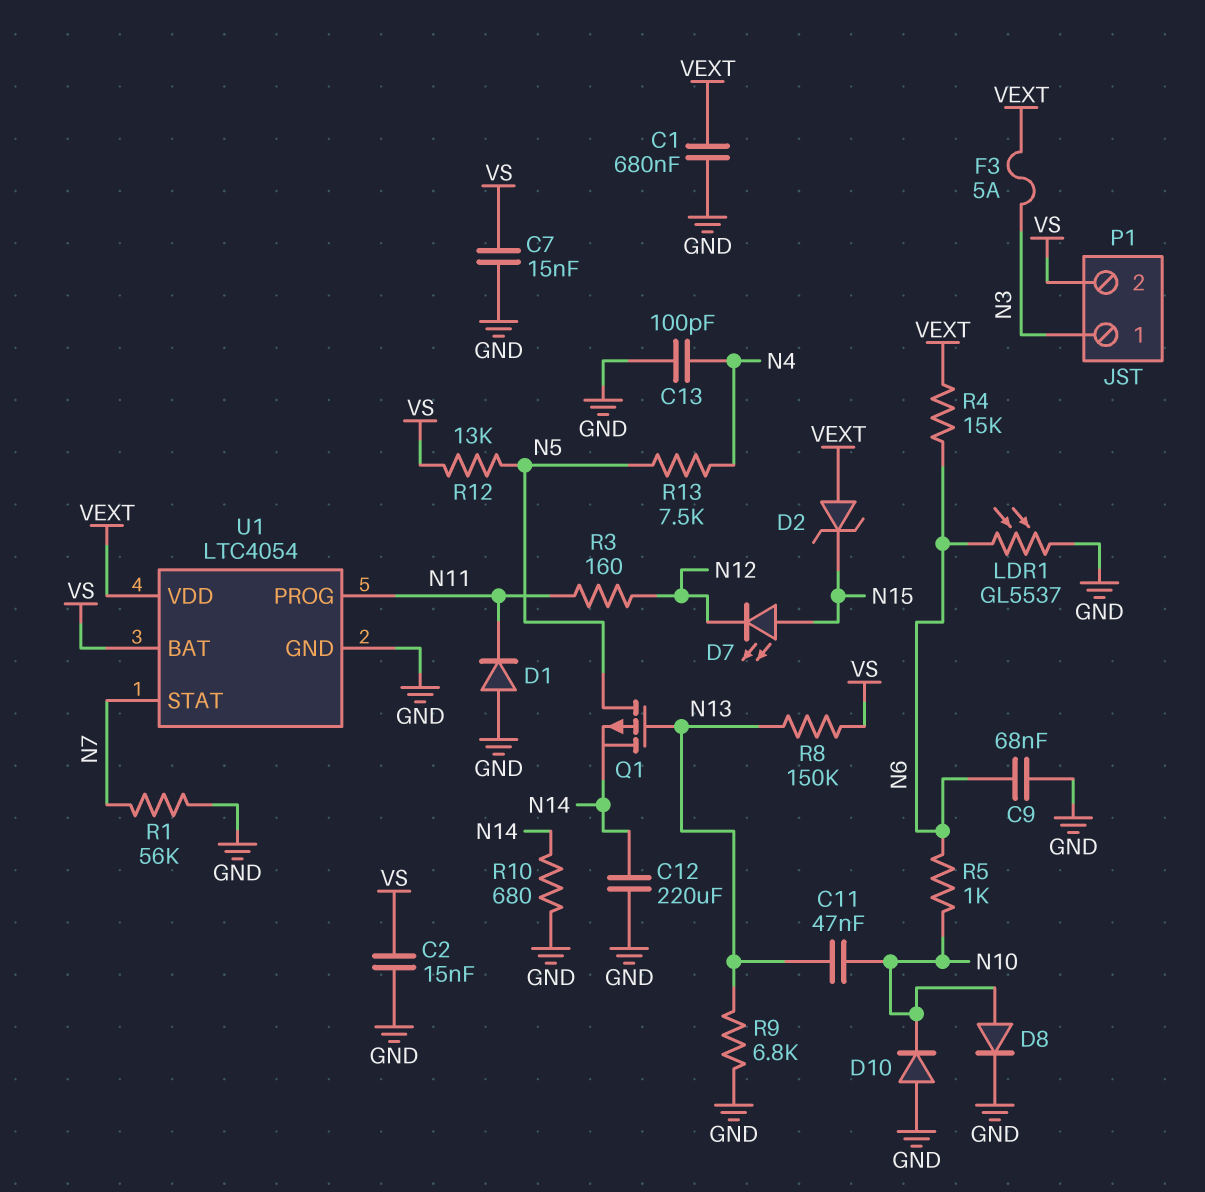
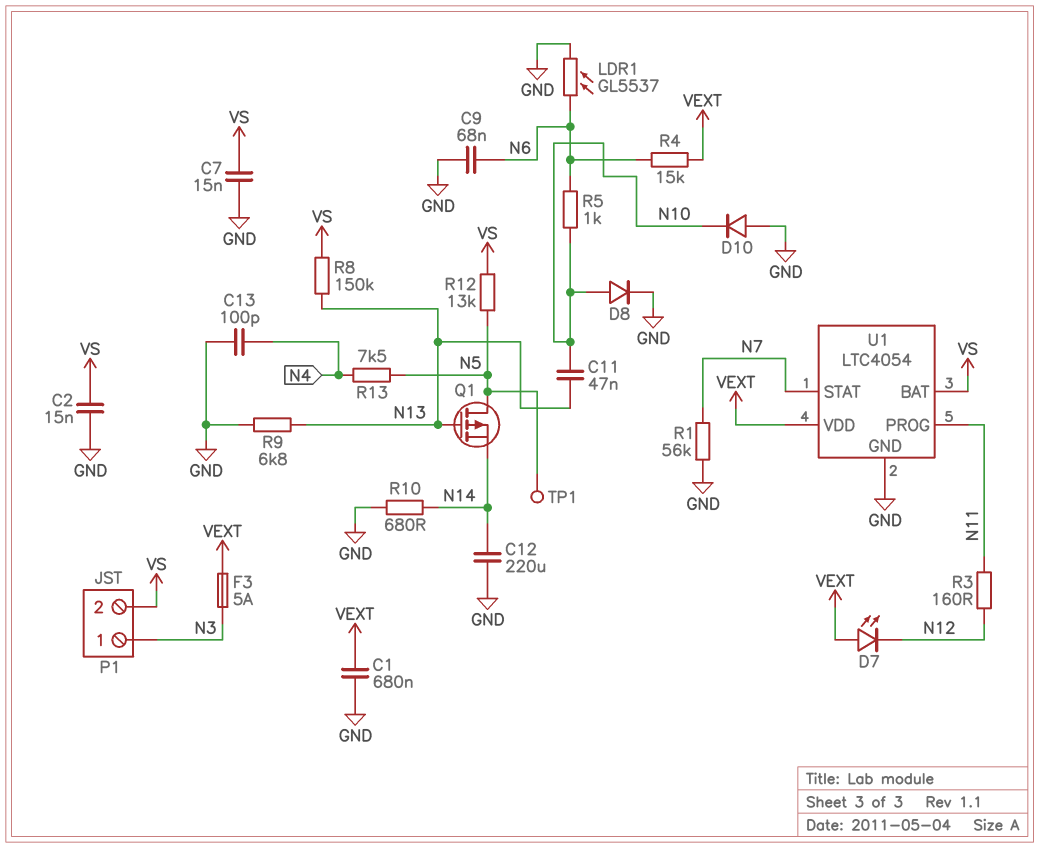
D1: diode (A GND, K N11) -> none
D2: zener (A VEXT, K N15) -> none
D7: LED (A N15, K N12) -> LED (A VEXT, K N12)
TP1: none -> test point (N5)

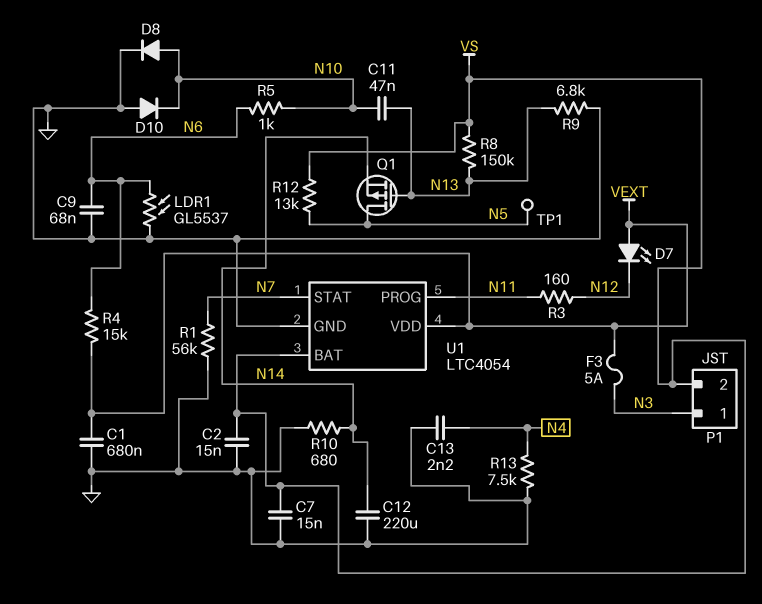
C13: 100pF (GND, N4) -> 2.2nF (GND, N4)
R13: 7.5k (N4, N5) -> 7.5k (GND, N4)

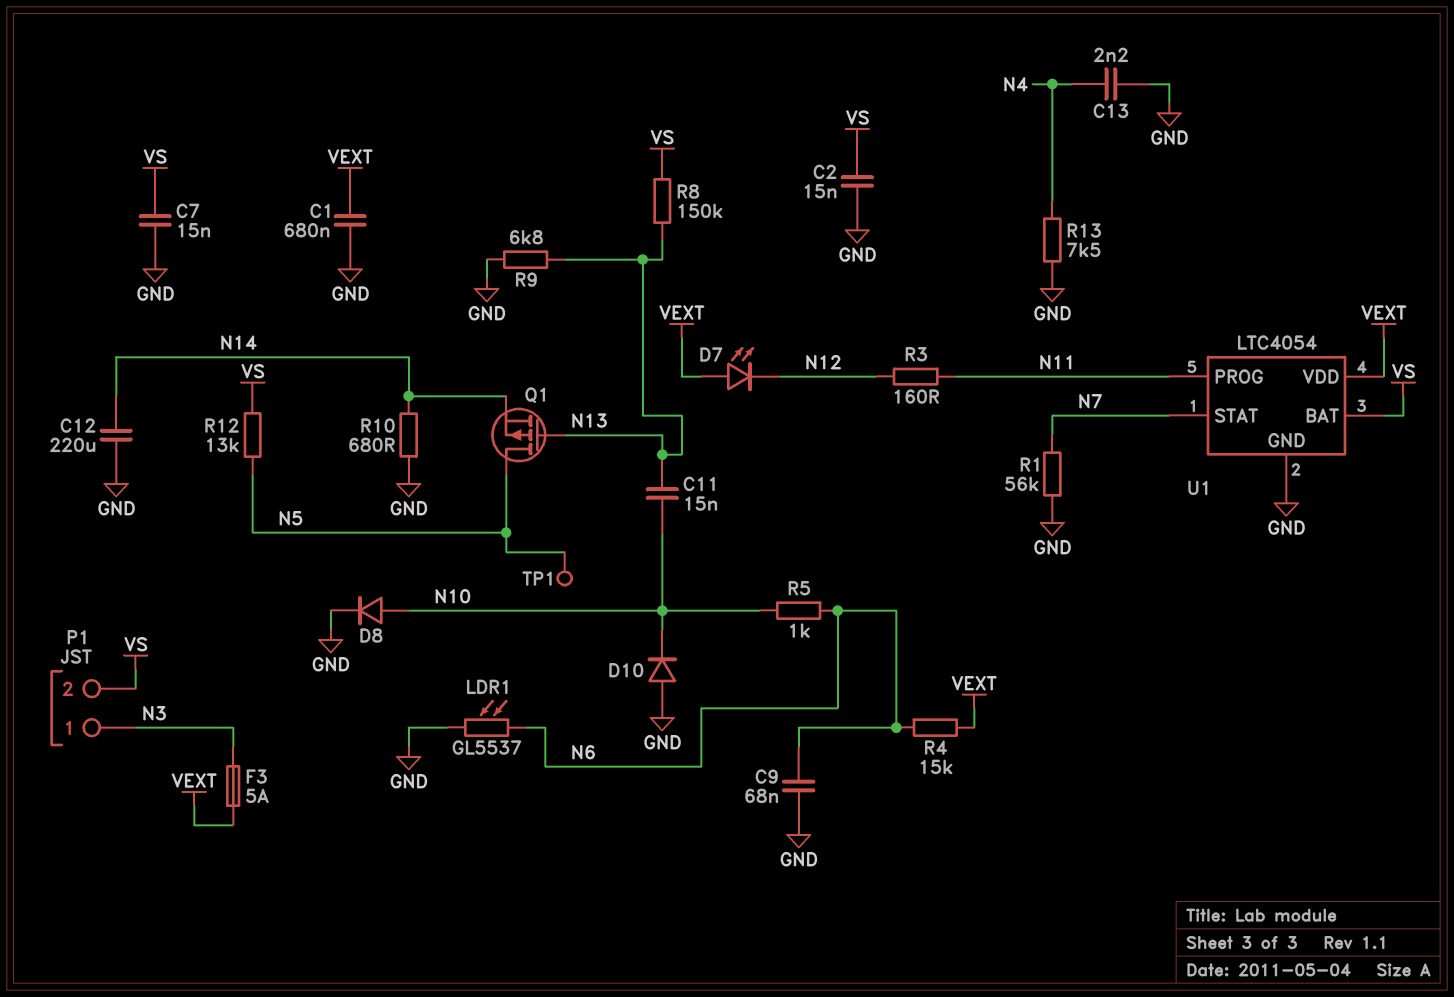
C11: 47nF (N10, N13) -> 15nF (N10, N13)

